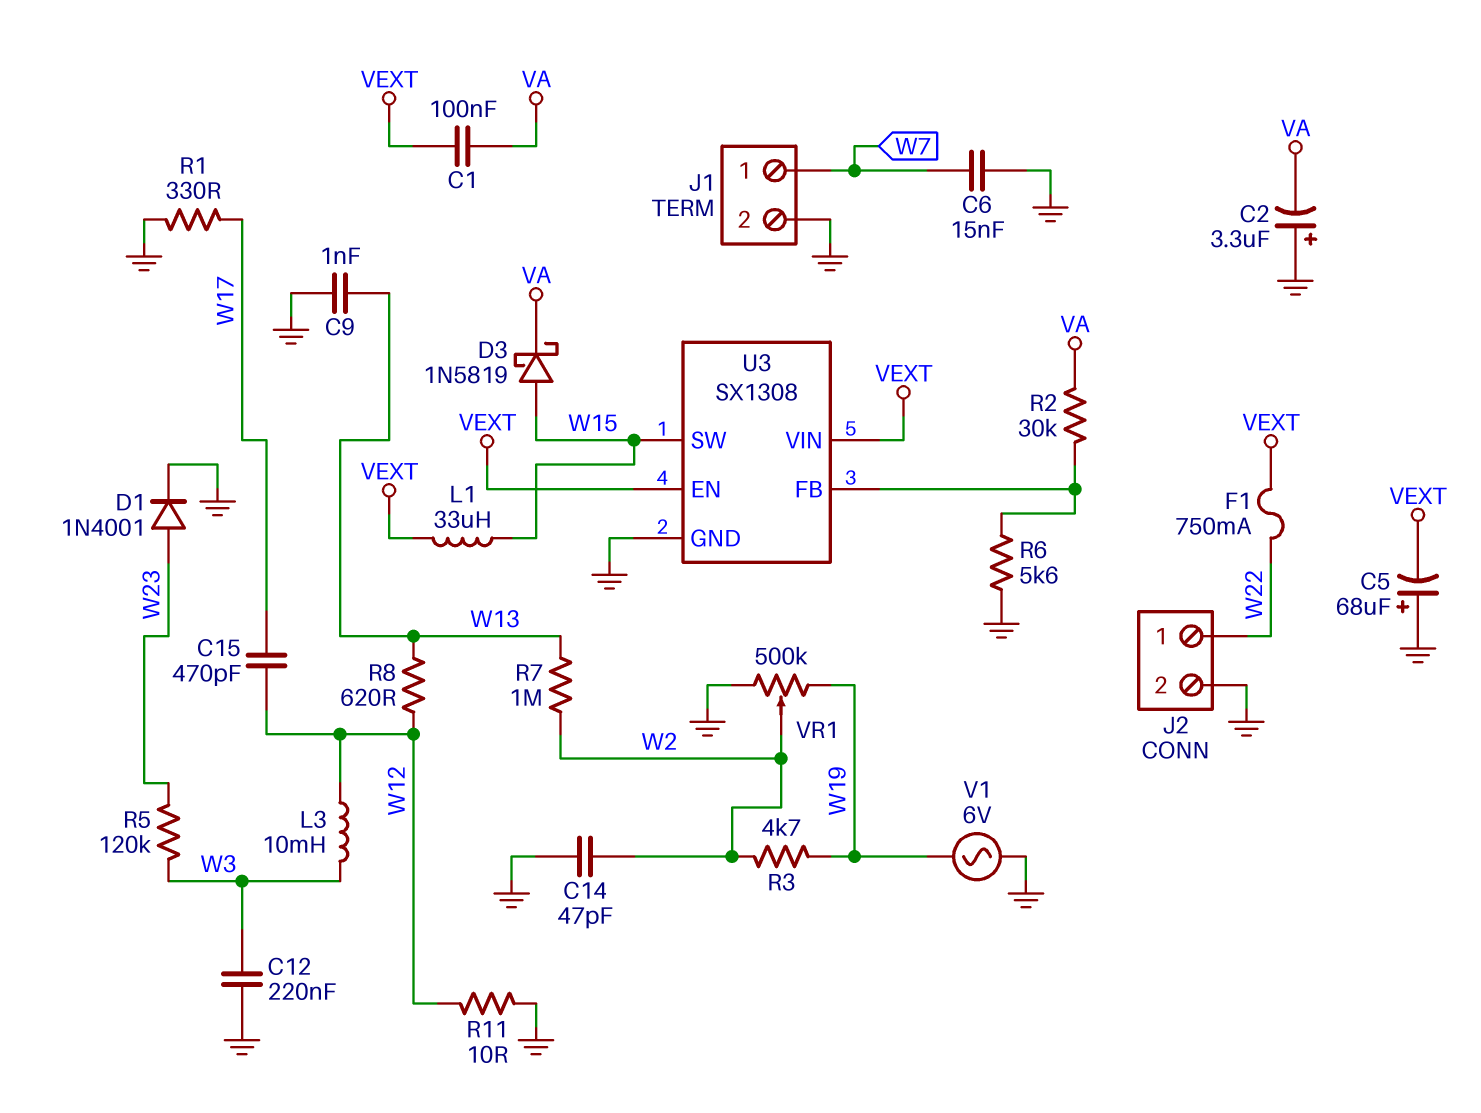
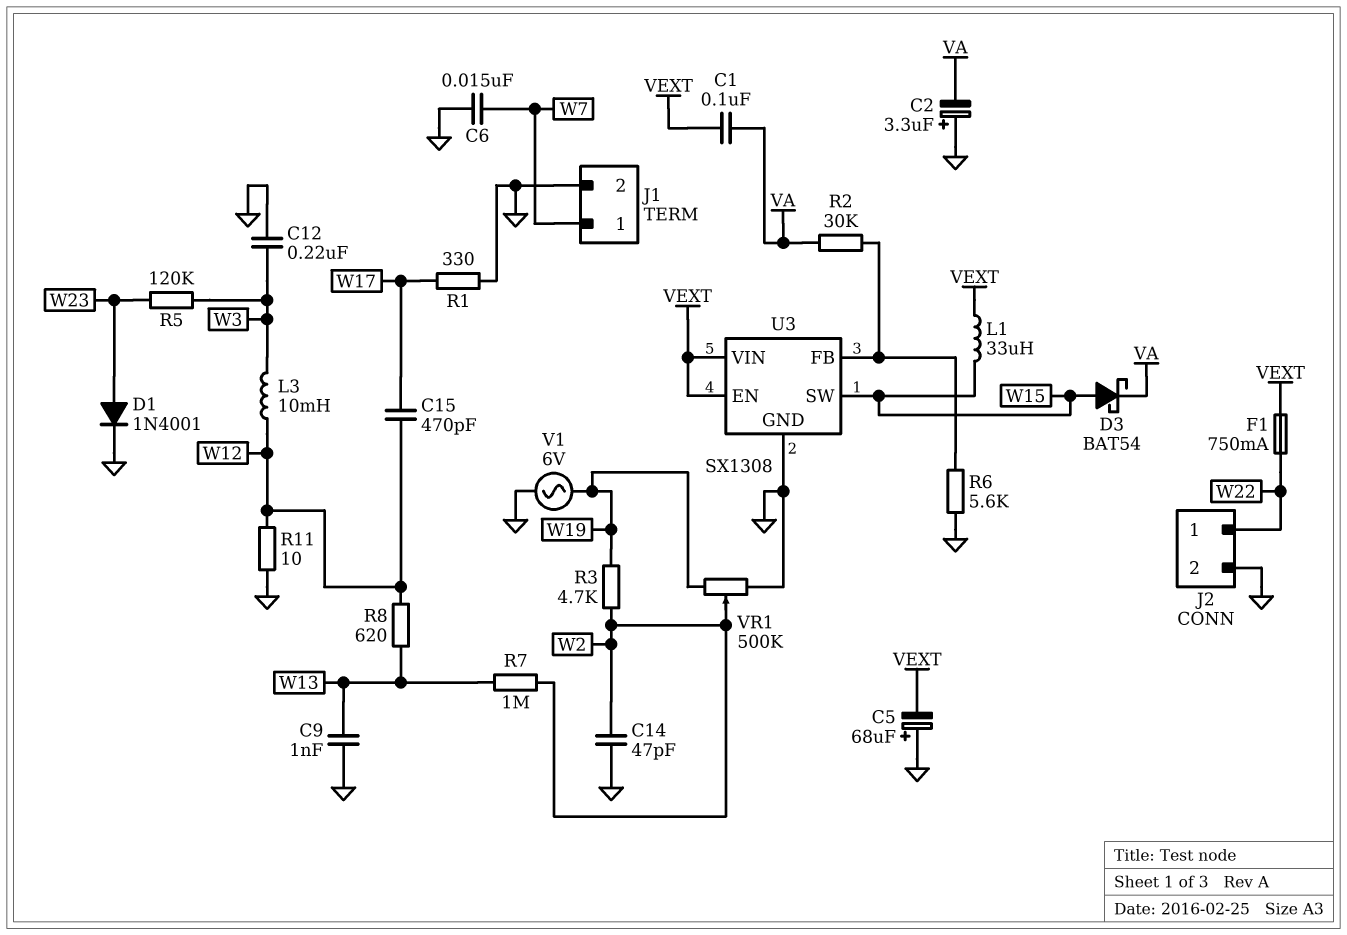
D3: schottky 1N5819 (A W15, K VA) -> schottky BAT54 (A W15, K VA)

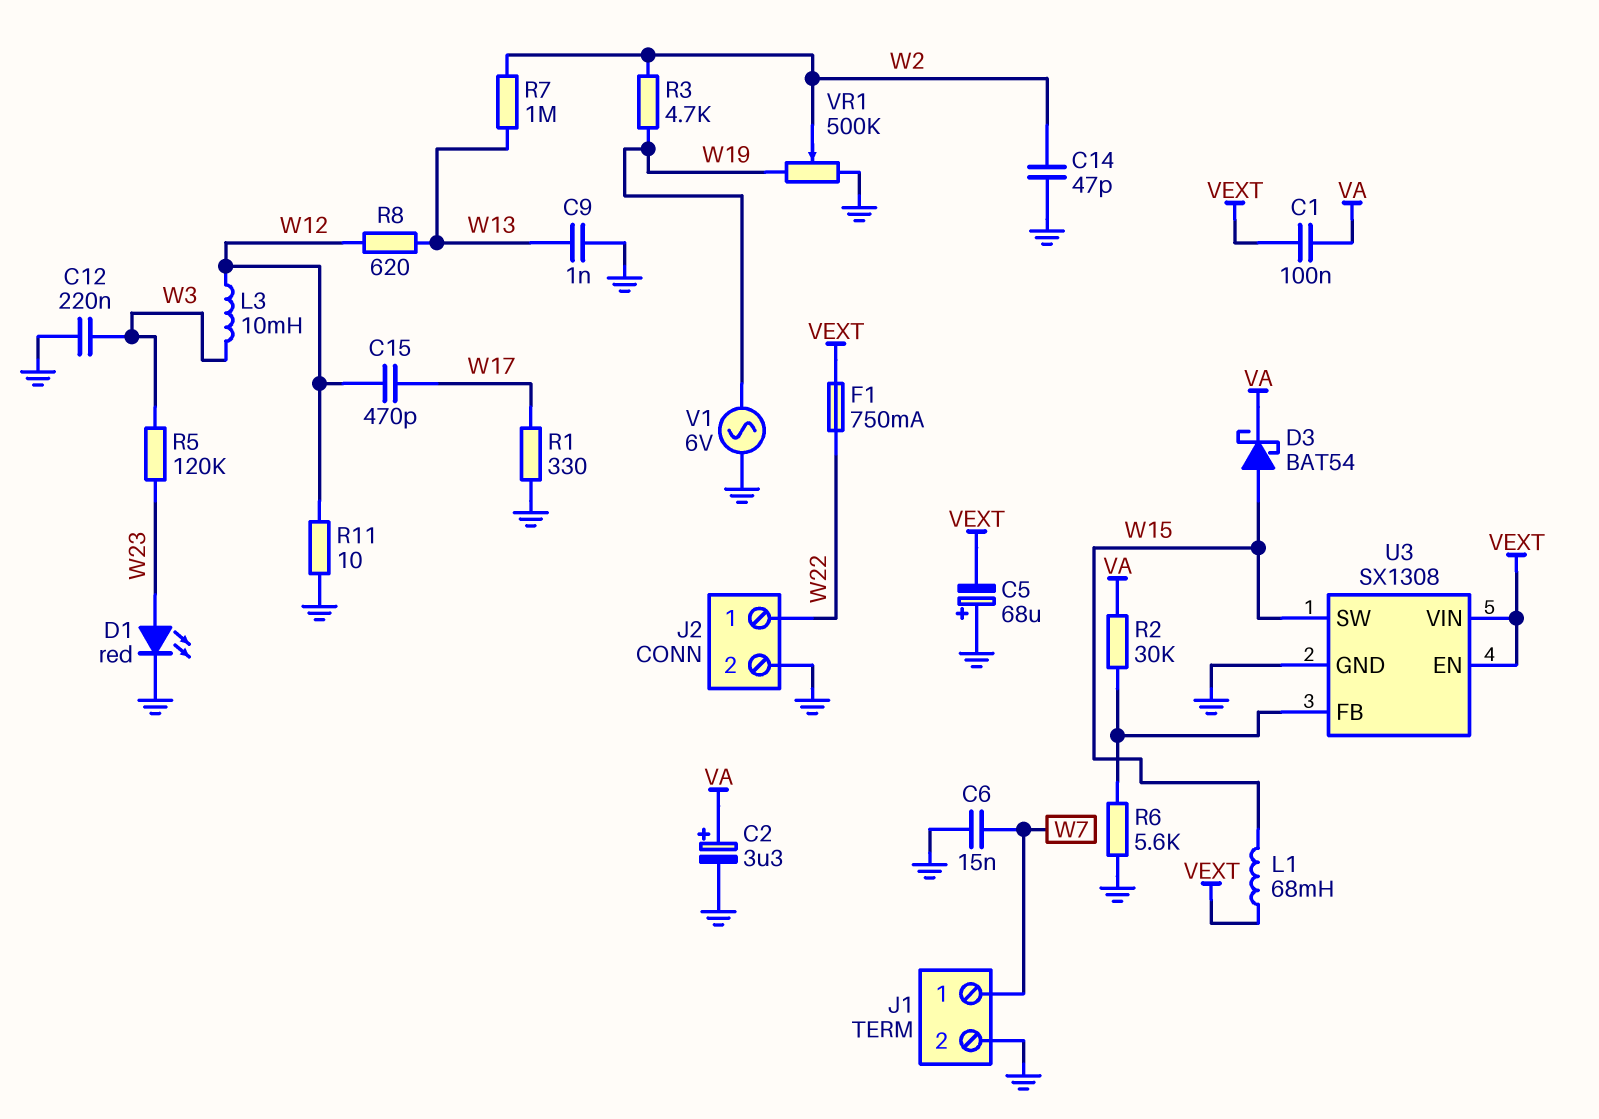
C2: 3.3uF (plus GND, minus VA) -> 3.3uF (plus VA, minus GND)
D1: diode 1N4001 (A W23, K GND) -> LED red (A W23, K GND)
L1: 33uH (VEXT, W15) -> 68mH (VEXT, W15)

